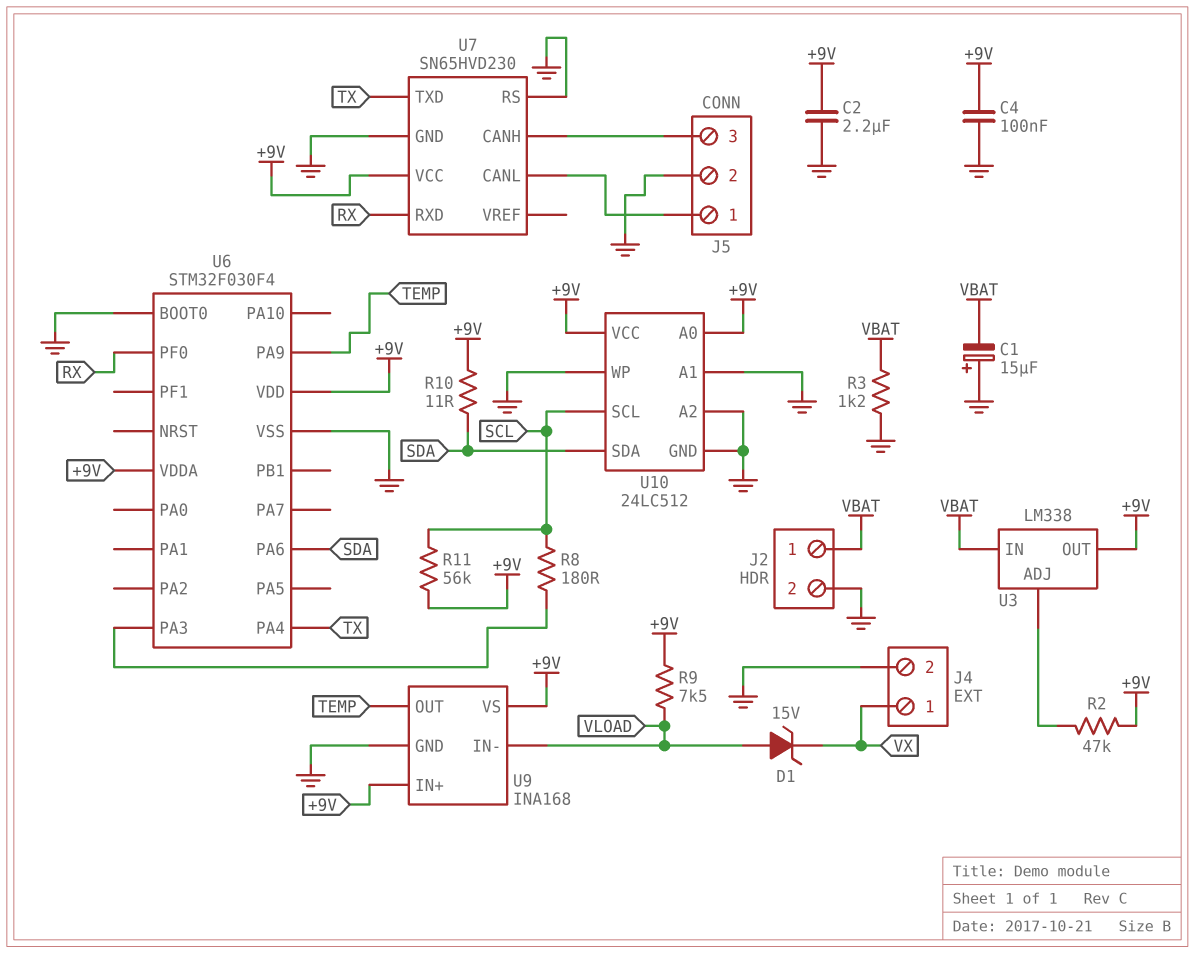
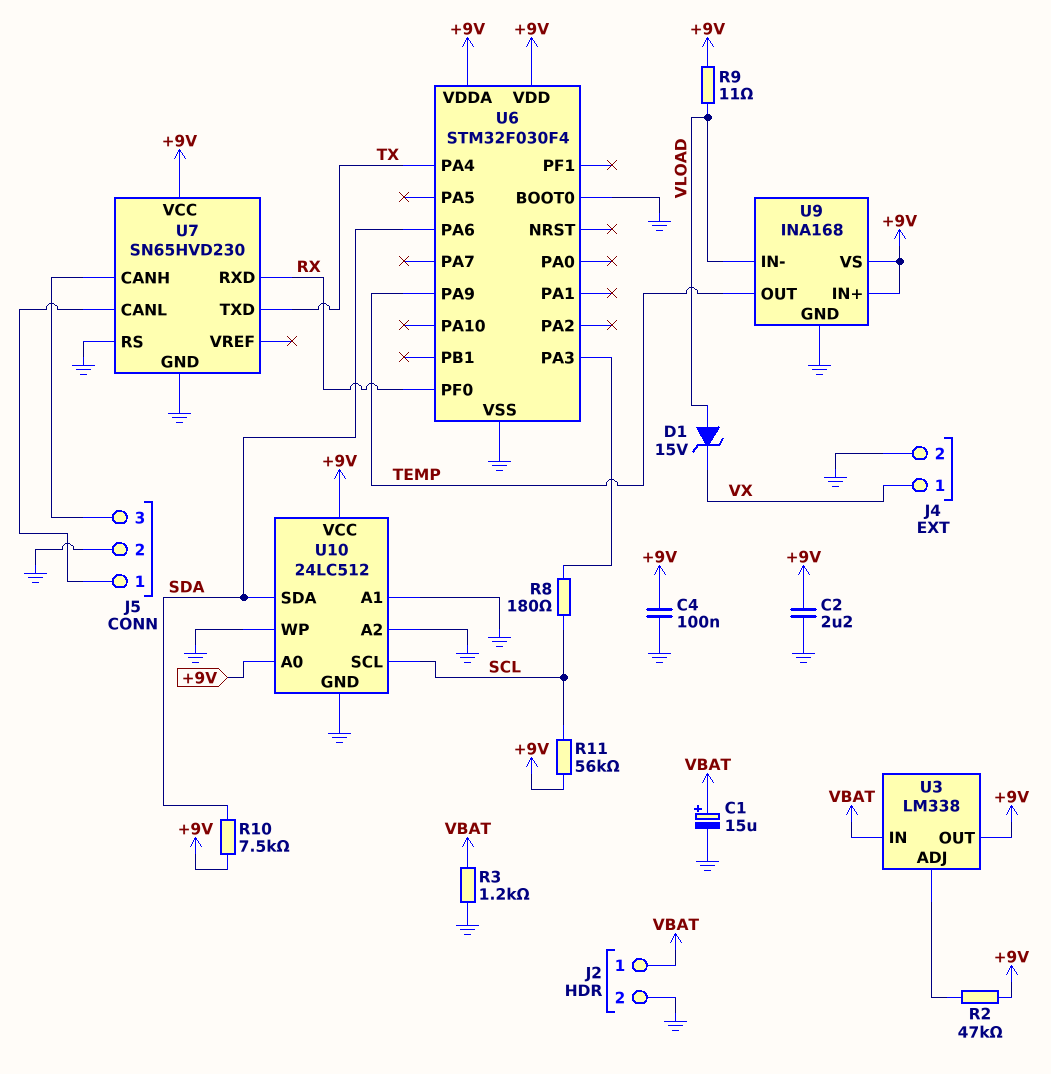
C1: 15uF (plus GND, minus VBAT) -> 15uF (plus VBAT, minus GND)
R9: 7.5k (+9V, VLOAD) -> 11 (+9V, VLOAD)
R10: 11 (+9V, SDA) -> 7.5k (+9V, SDA)

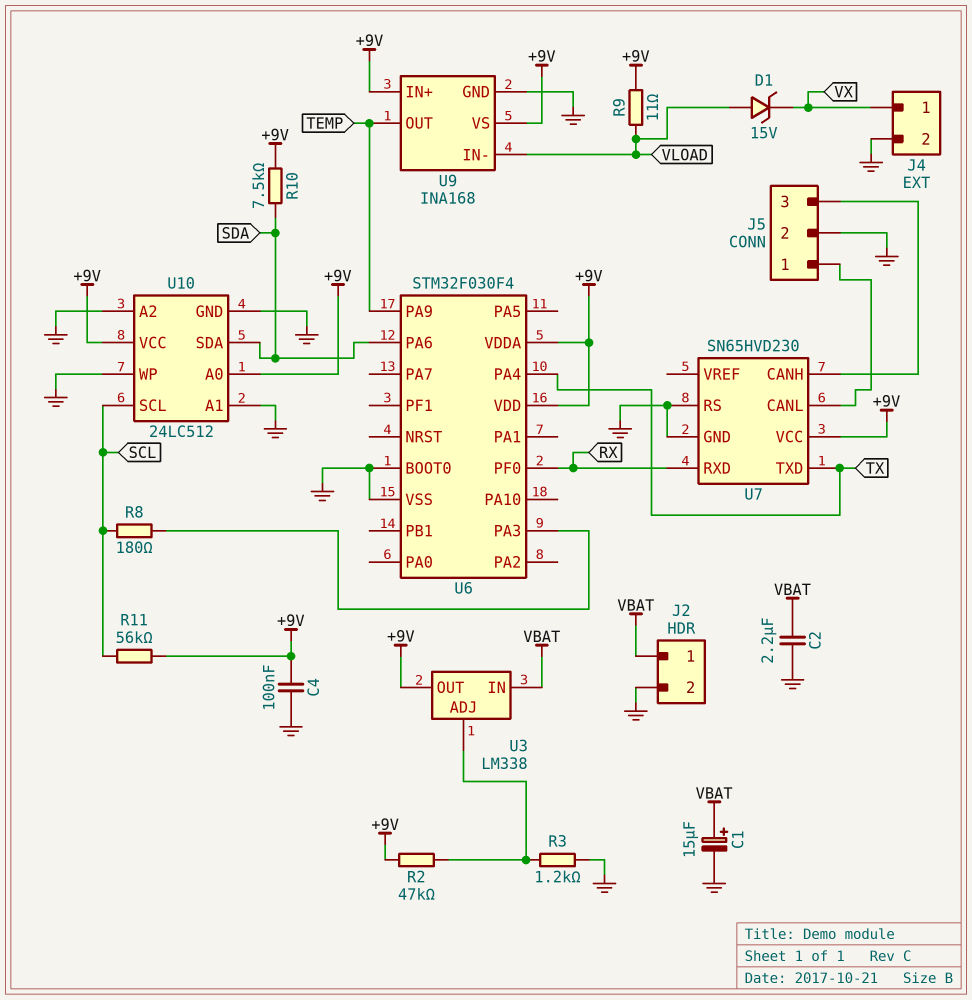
C2: 2.2uF (+9V, GND) -> 2.2uF (GND, VBAT)
R3: 1.2k (GND, VBAT) -> 1.2k (GND, U3/ADJ)

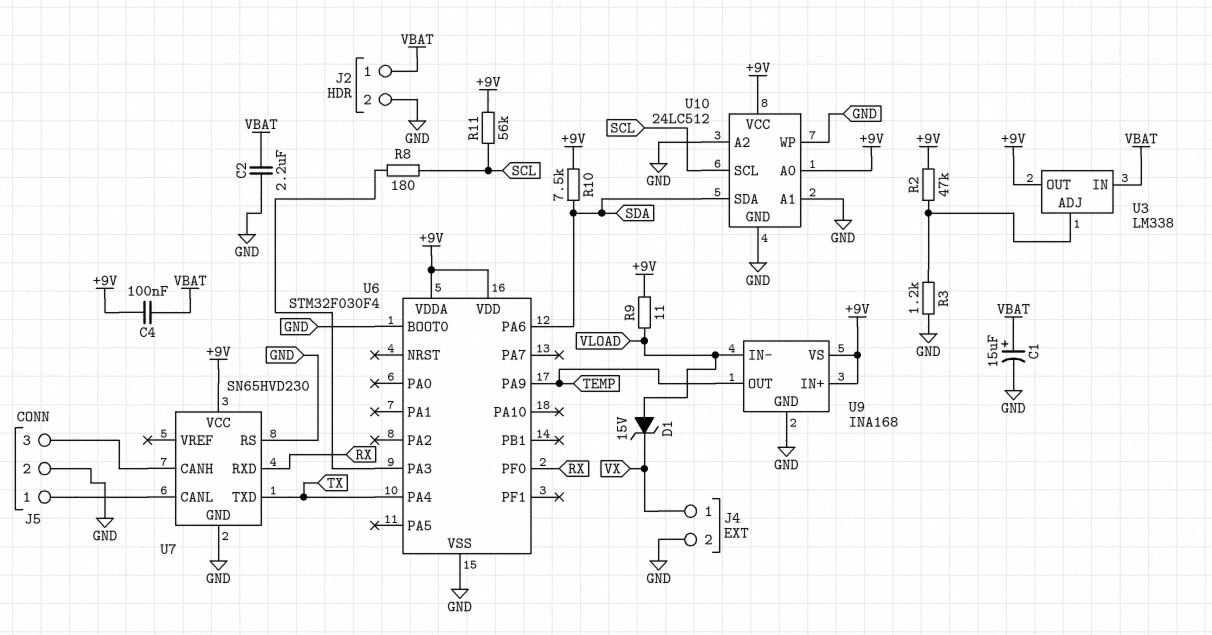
C4: 100nF (+9V, GND) -> 100nF (+9V, VBAT)

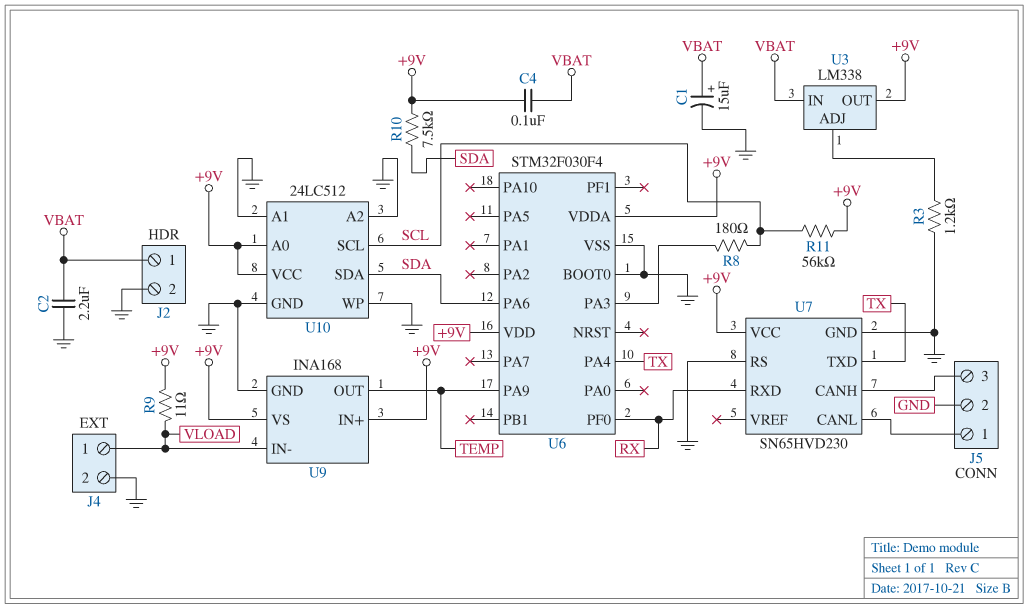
D1: zener 15V (A VLOAD, K VX) -> none
J4 pin 1: VX -> VLOAD
R2: 47k (+9V, U3/ADJ) -> none

